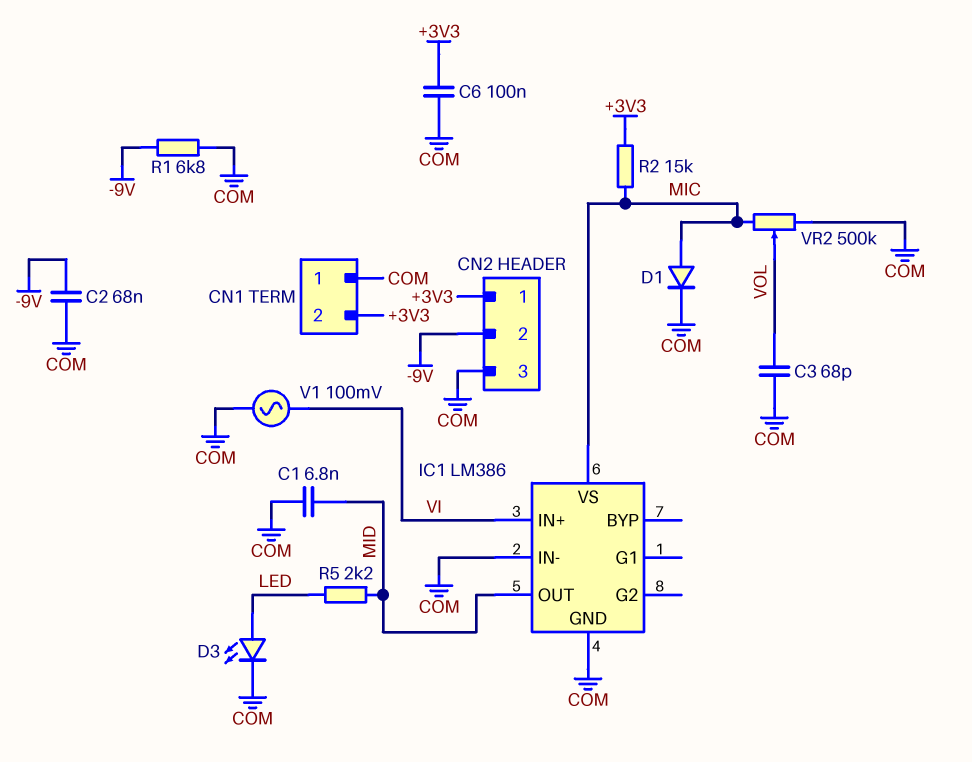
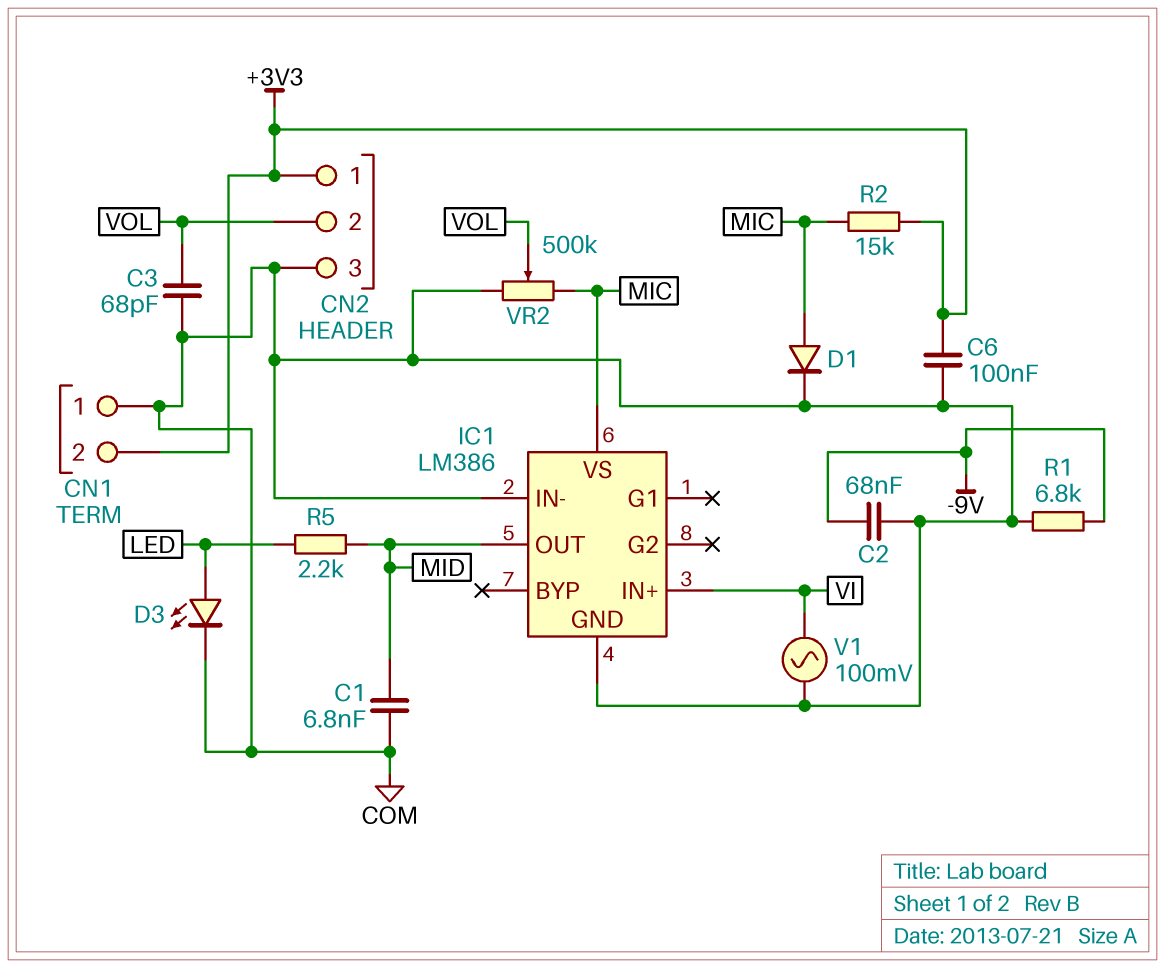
CN2 pin 2: -9V -> VOL

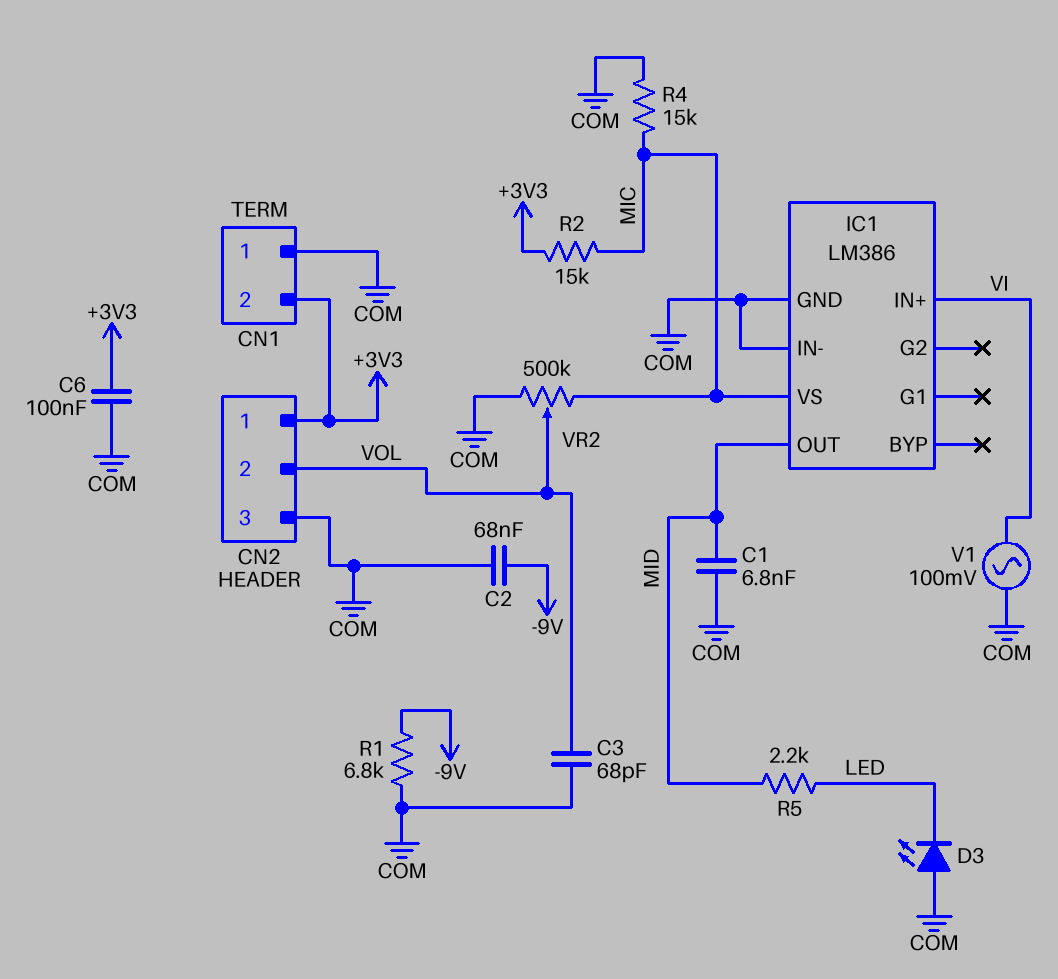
D1: diode (A MIC, K COM) -> none
D3: LED (A LED, K COM) -> LED (A COM, K LED)
R4: none -> 15k (COM, MIC)

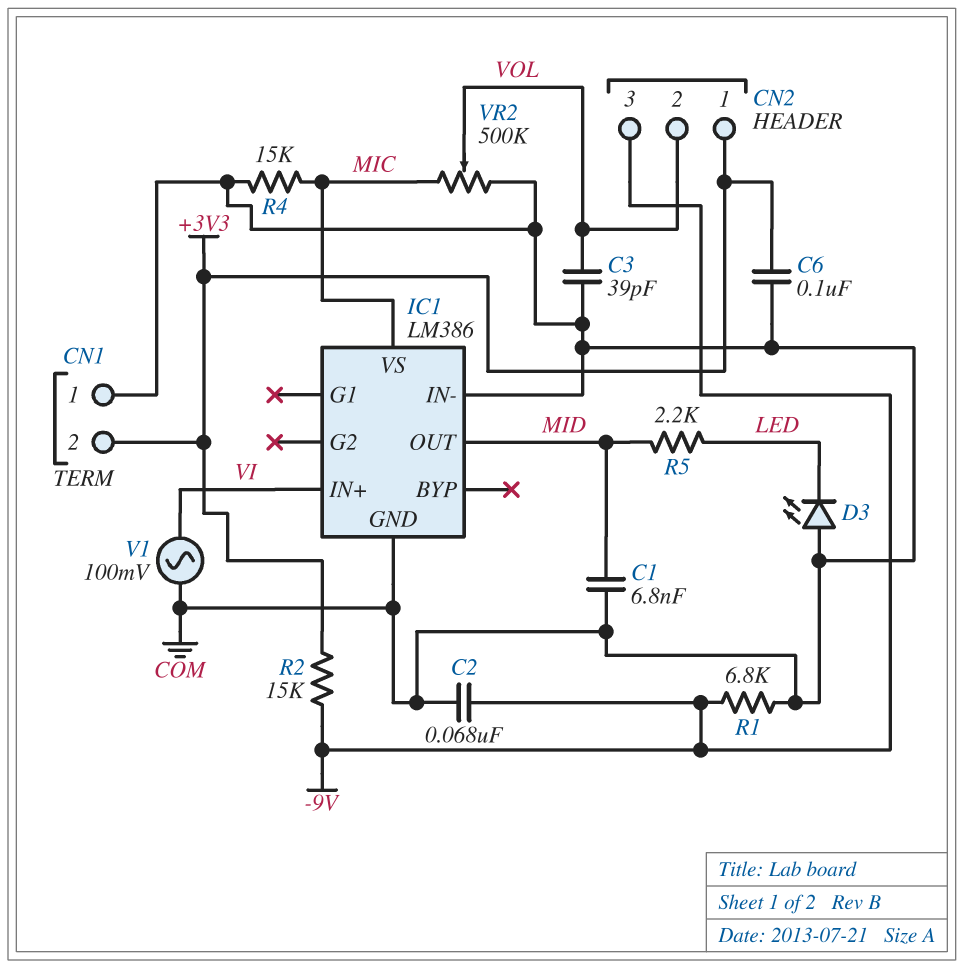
C3: 68pF (COM, VOL) -> 39pF (COM, VOL)
CN2 pin 3: COM -> -9V
R2: 15k (+3V3, MIC) -> 15k (+3V3, -9V)

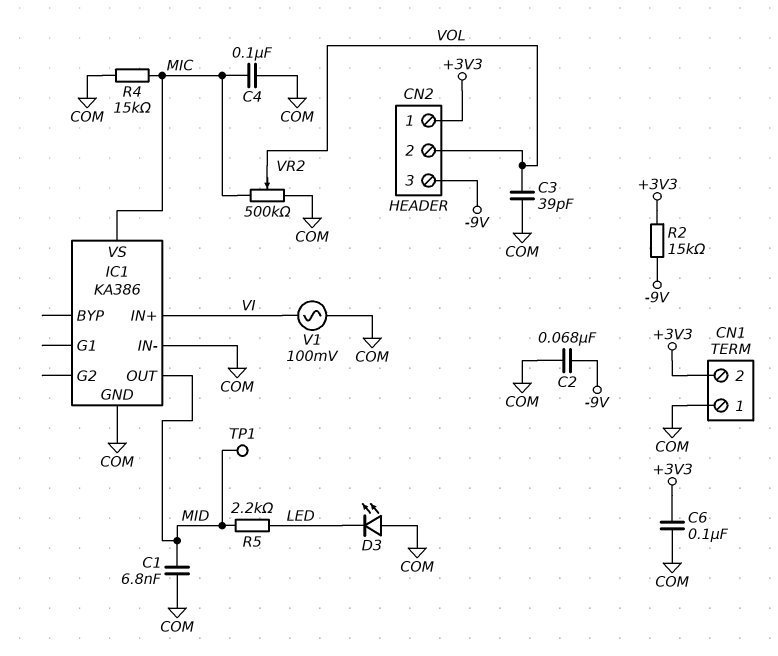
C4: none -> 100nF (COM, MIC)
IC1: LM386 -> KA386
R1: 6.8k (-9V, COM) -> none
TP1: none -> test point (MID)

